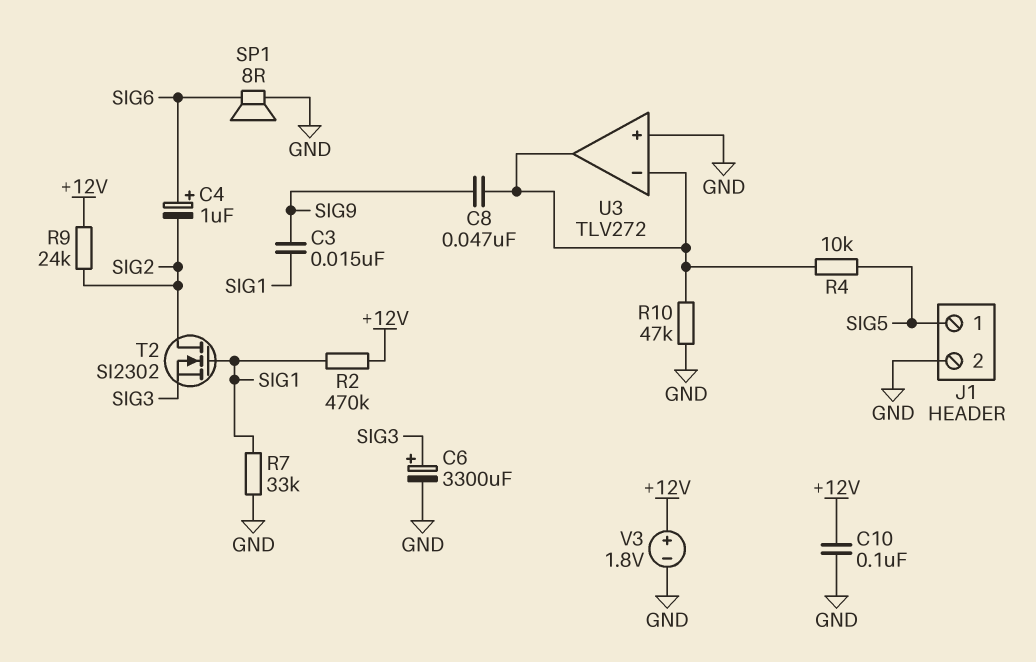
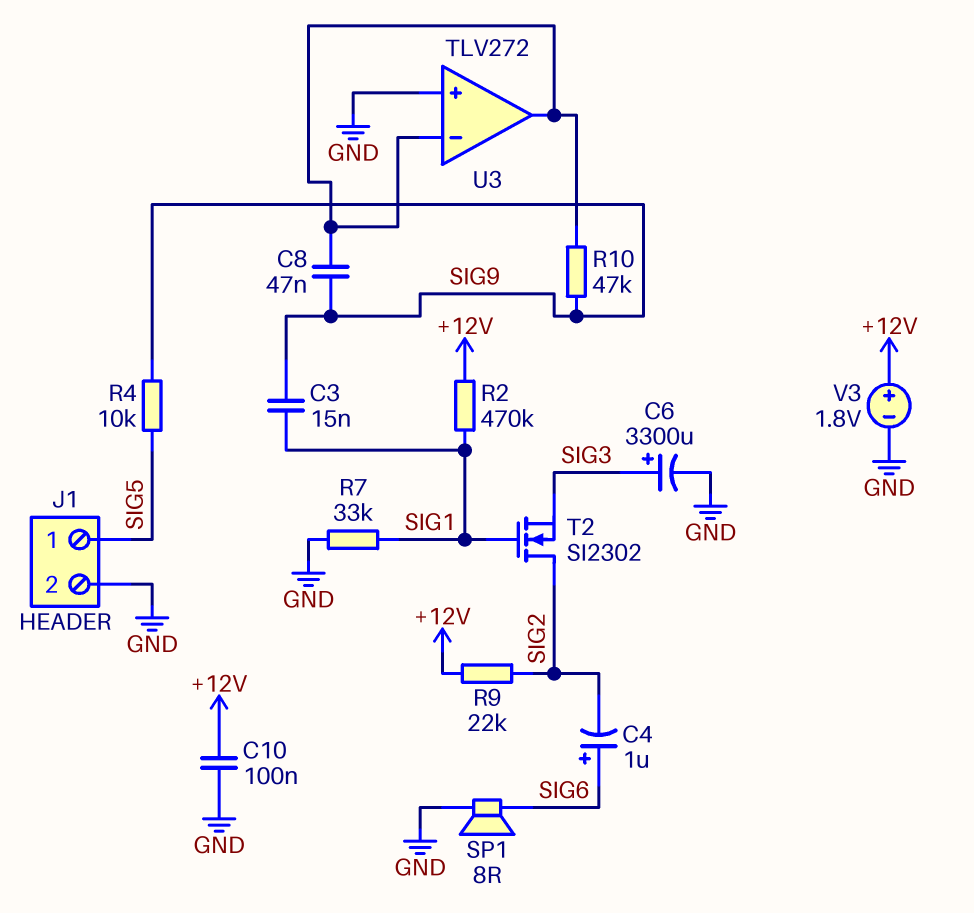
R4: 10k (SIG5, U3/in-) -> 10k (SIG5, SIG9)
R9: 24k (+12V, SIG2) -> 22k (+12V, SIG2)
R10: 47k (GND, U3/in-) -> 47k (SIG9, U3/in-)

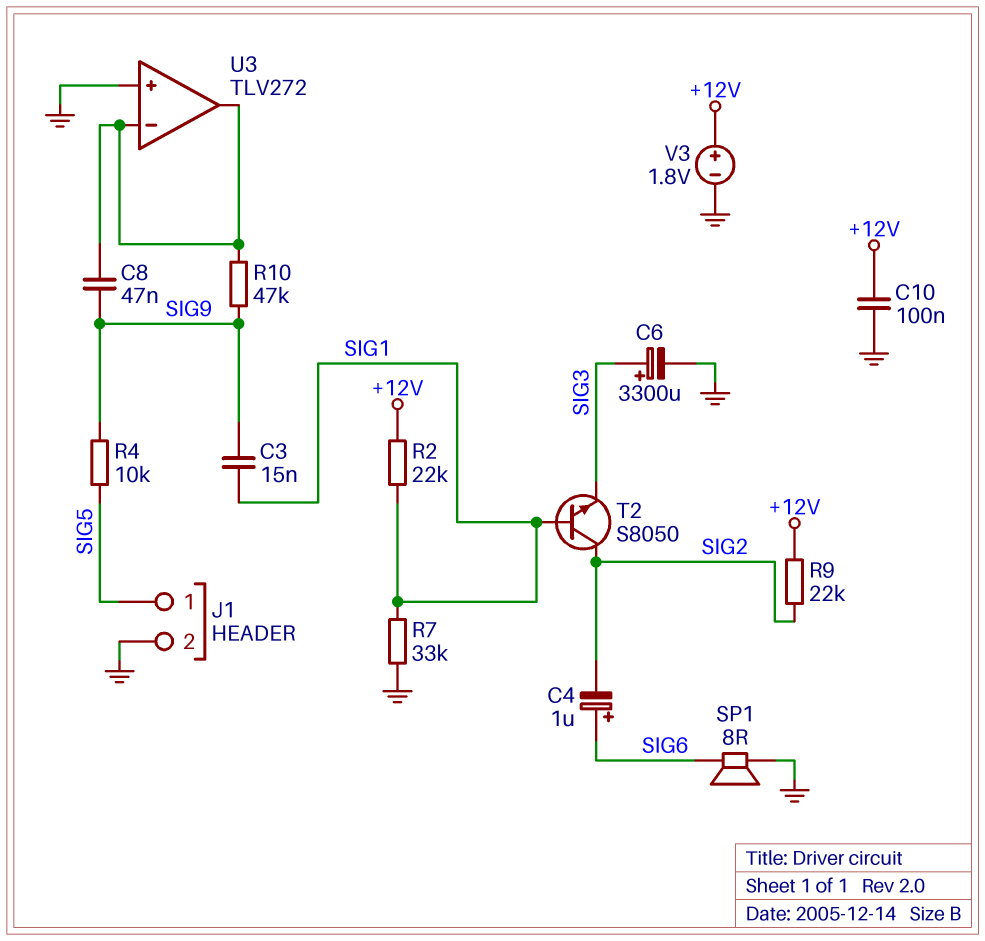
R2: 470k (+12V, SIG1) -> 22k (+12V, SIG1)
T2: NMOS SI2302 (G SIG1, D SIG2, S SIG3) -> NPN S8050 (B SIG1, C SIG2, E SIG3)

